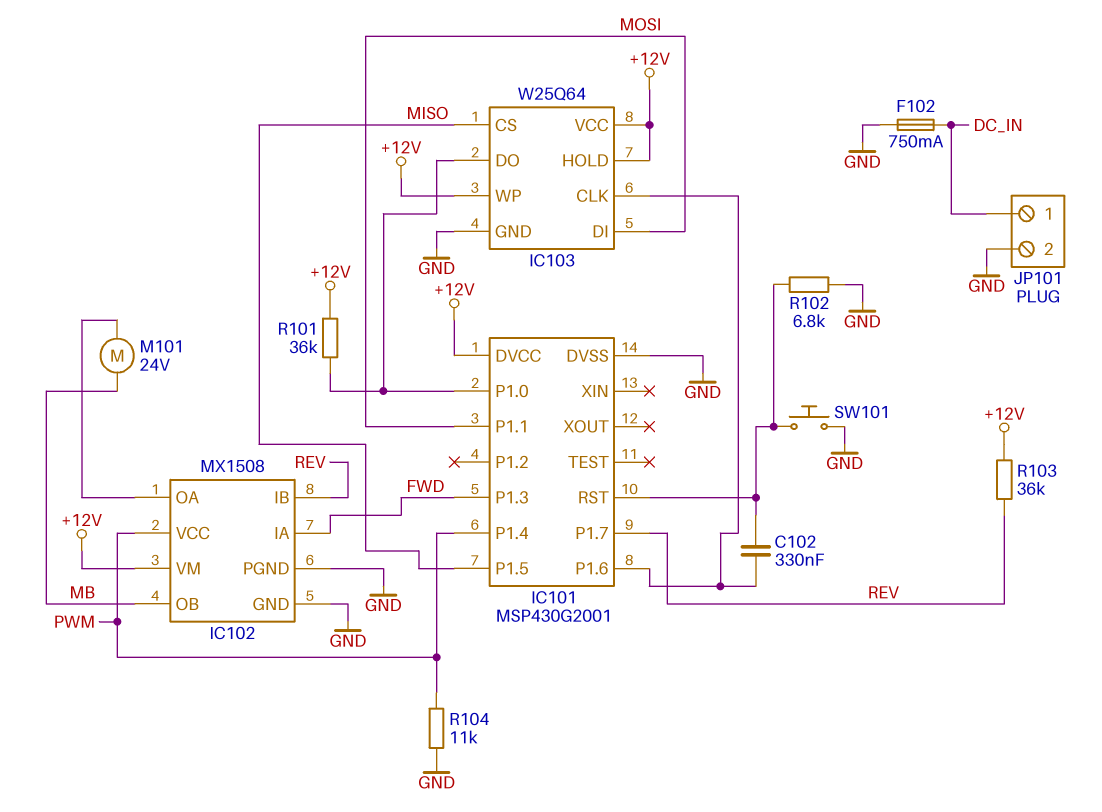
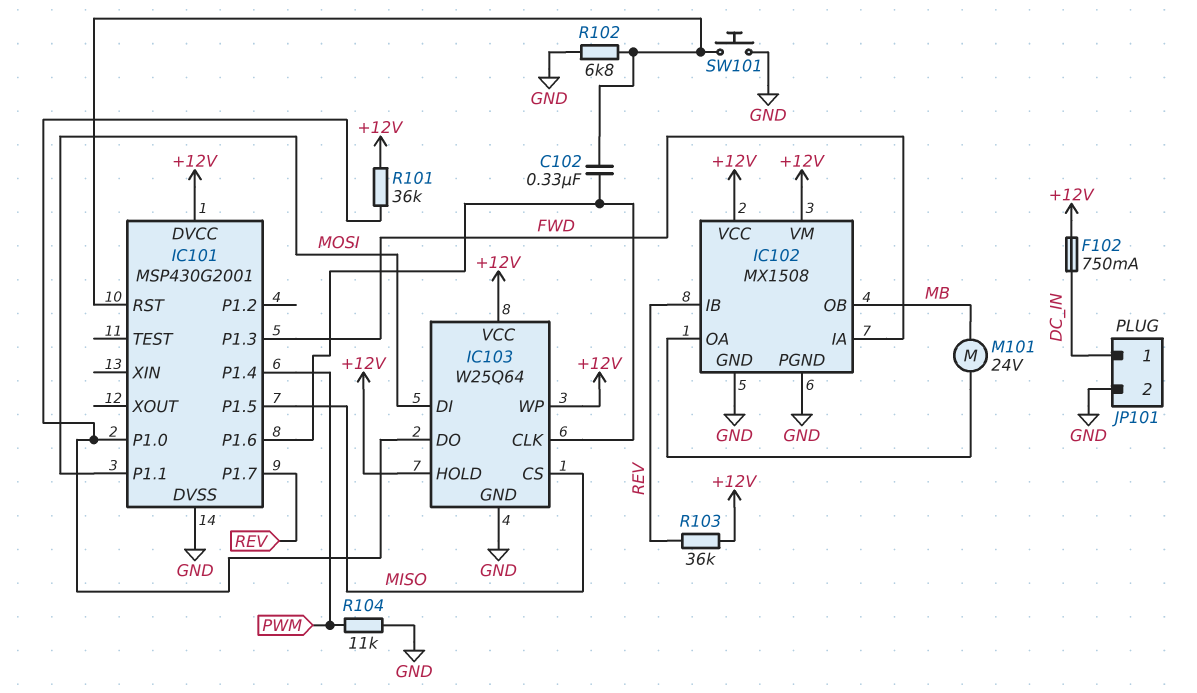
F102: 750mA (DC_IN, GND) -> 750mA (+12V, DC_IN)
IC102 pin VCC: PWM -> +12V

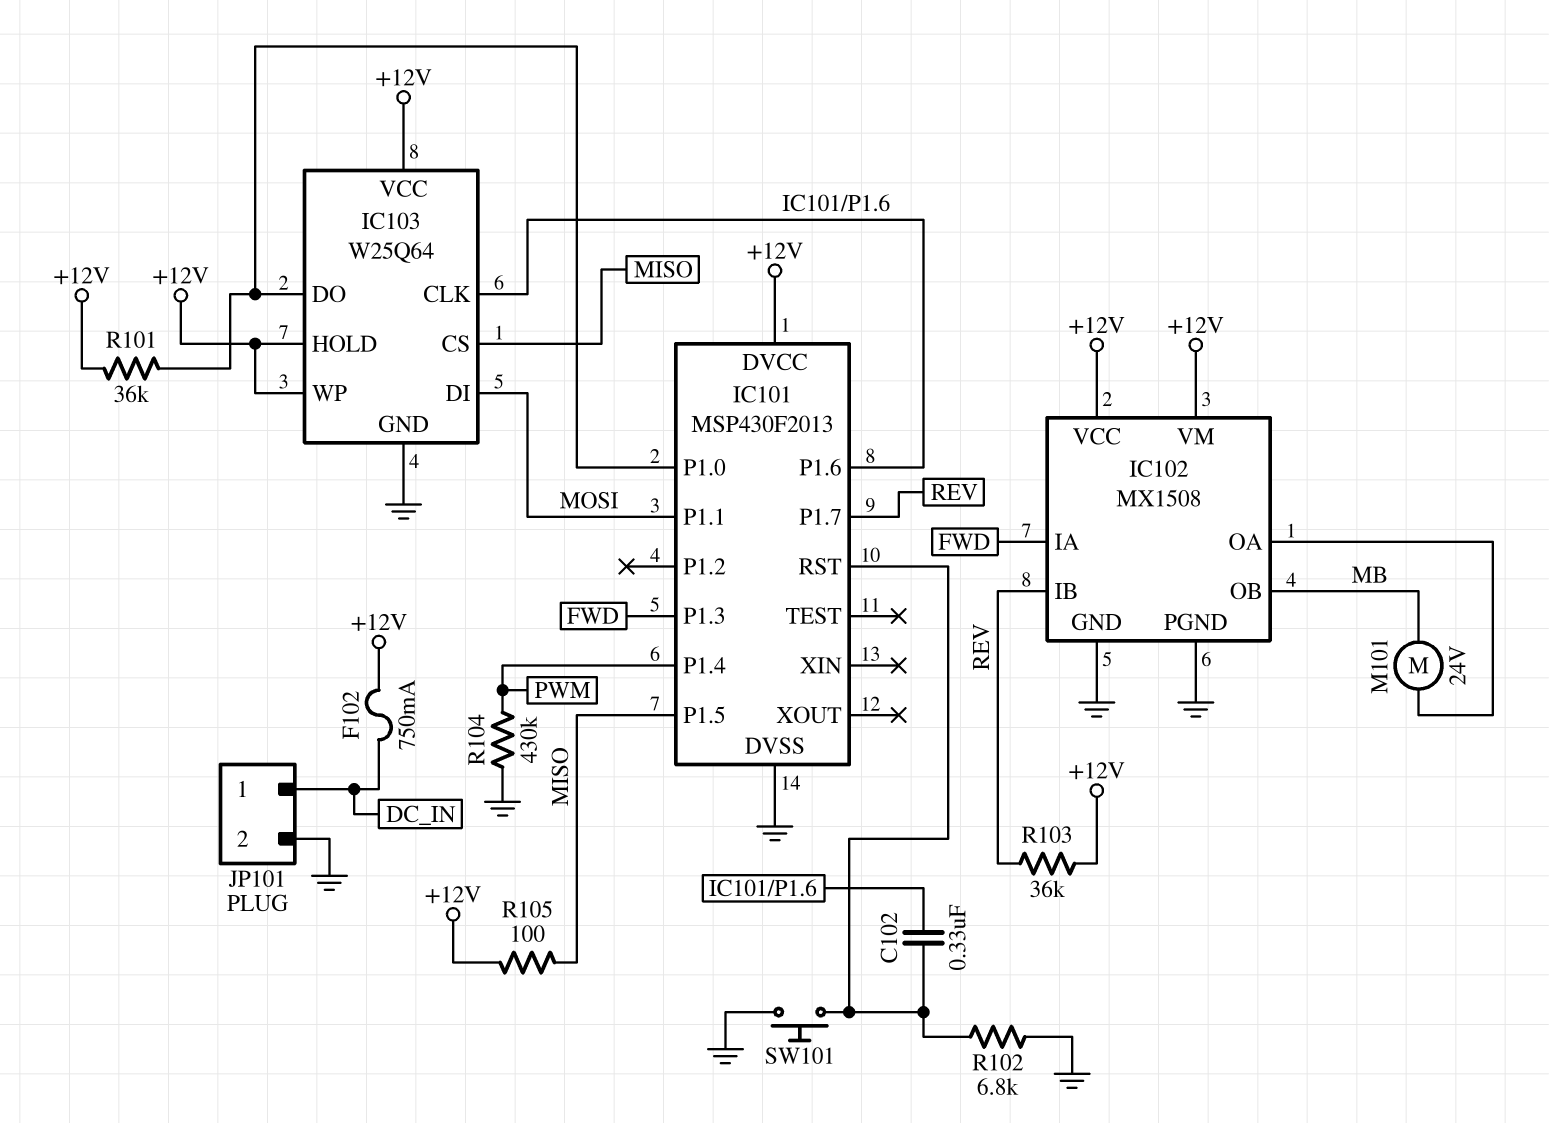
IC101: MSP430G2001 -> MSP430F2013
R104: 11k (GND, PWM) -> 430k (GND, PWM)
R105: none -> 100 (+12V, MISO)

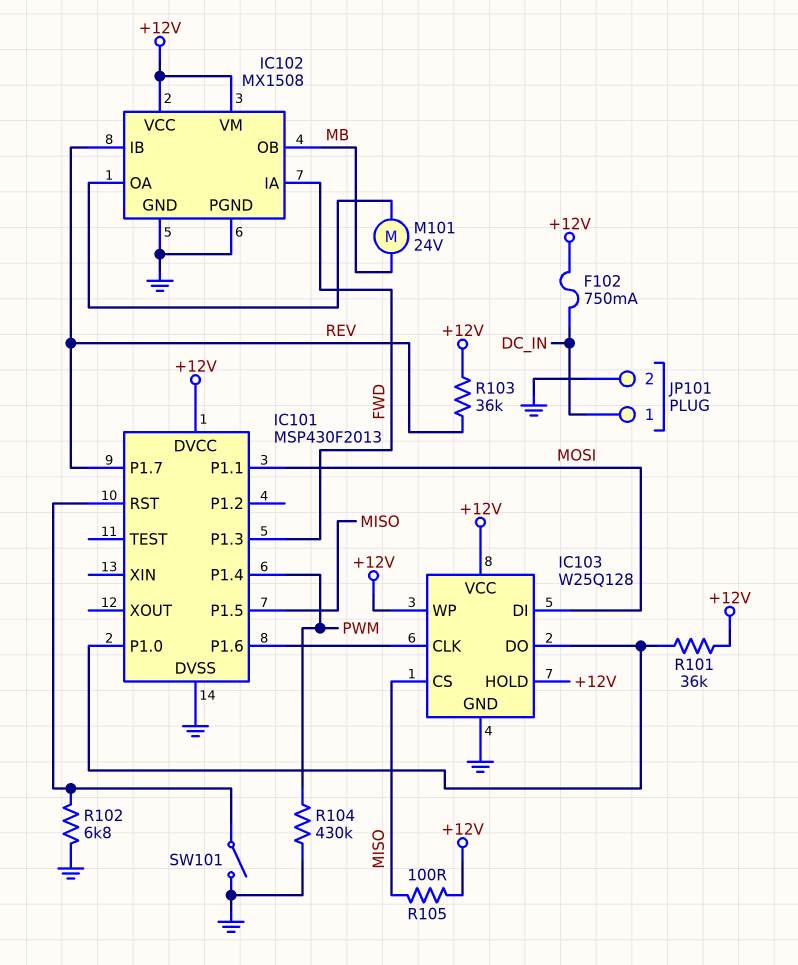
C102: 330nF (IC101/P1.6, IC101/RST) -> none
IC103: W25Q64 -> W25Q128
SW101: button (GND, IC101/RST) -> switch (GND, IC101/RST)

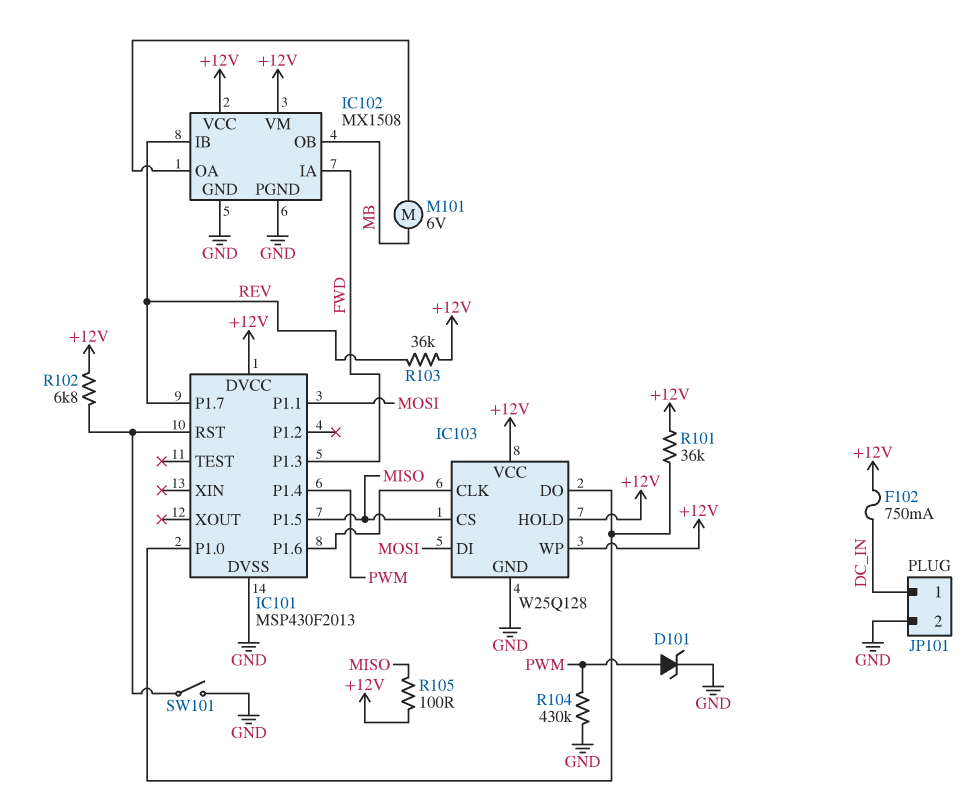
D101: none -> zener (A PWM, K GND)
M101: motor 24V (IC102/OA, MB) -> motor 6V (IC102/OA, MB)
R102: 6.8k (GND, IC101/RST) -> 6.8k (+12V, IC101/RST)

